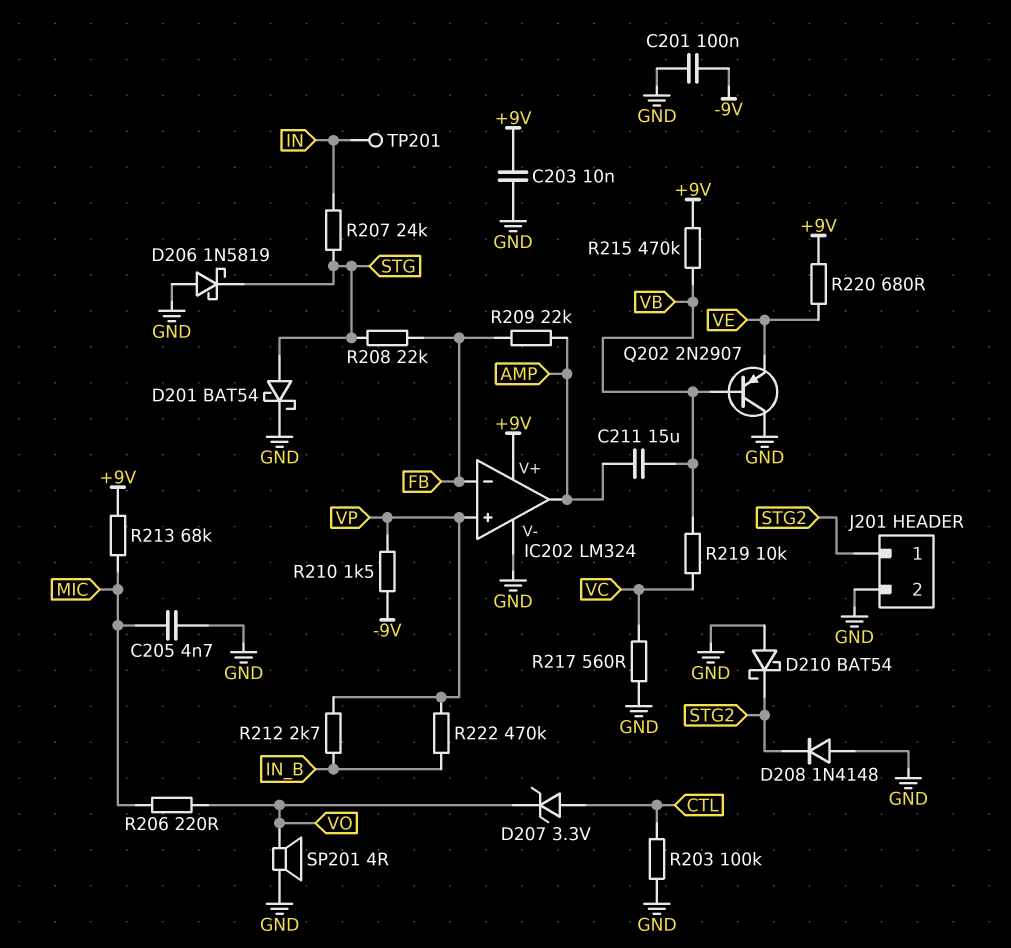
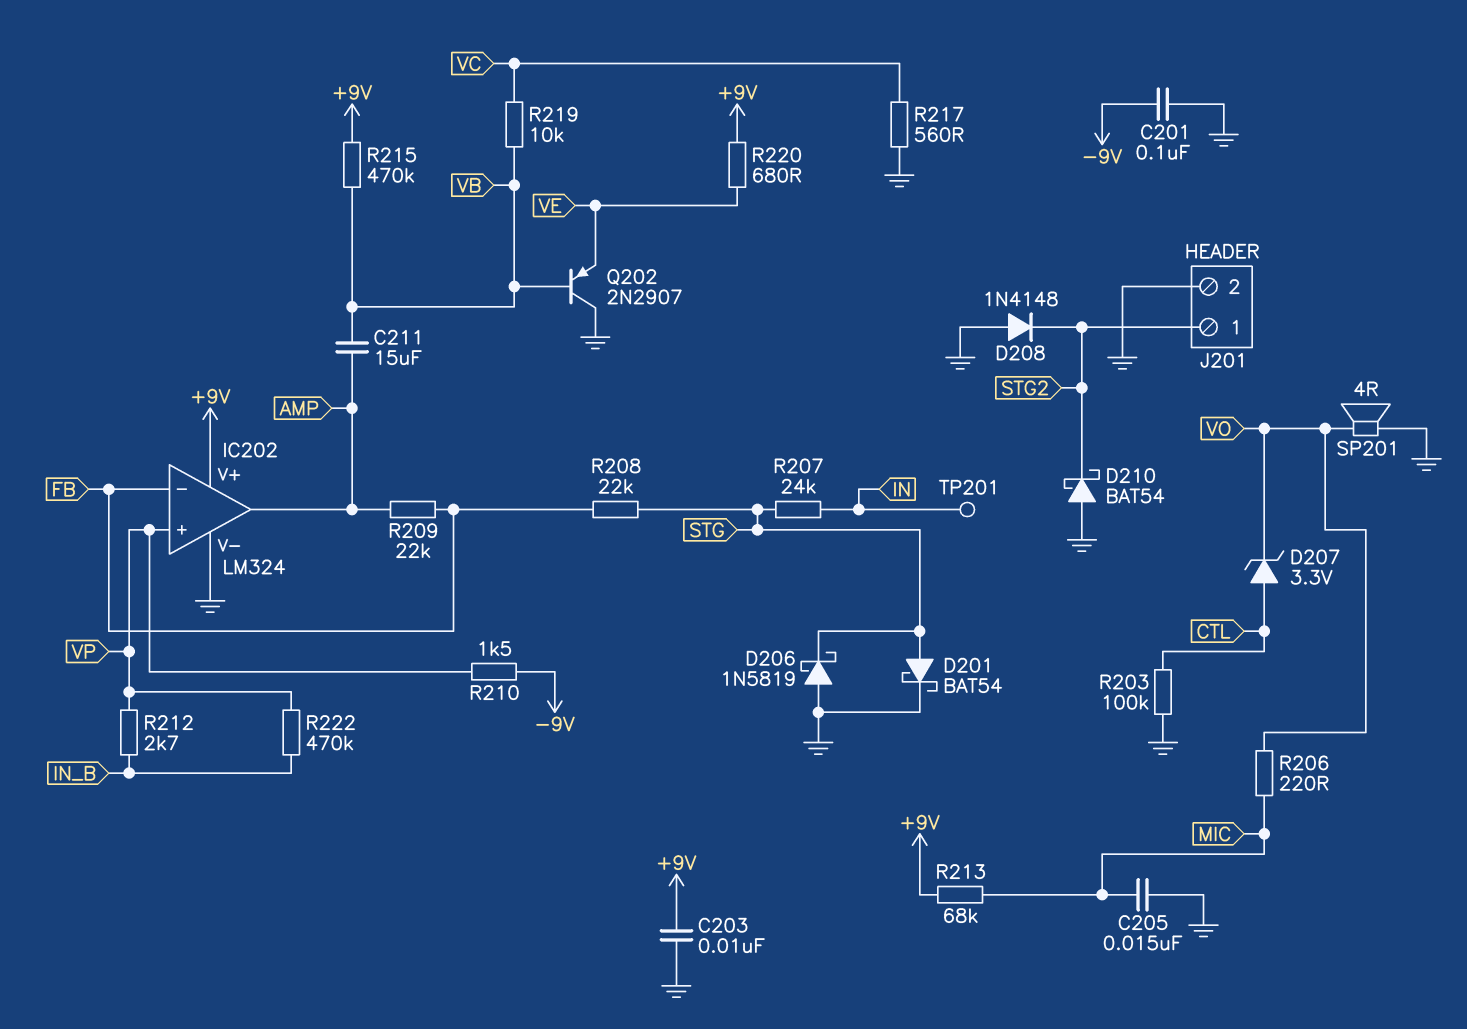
C205: 4.7nF (GND, MIC) -> 15nF (GND, MIC)

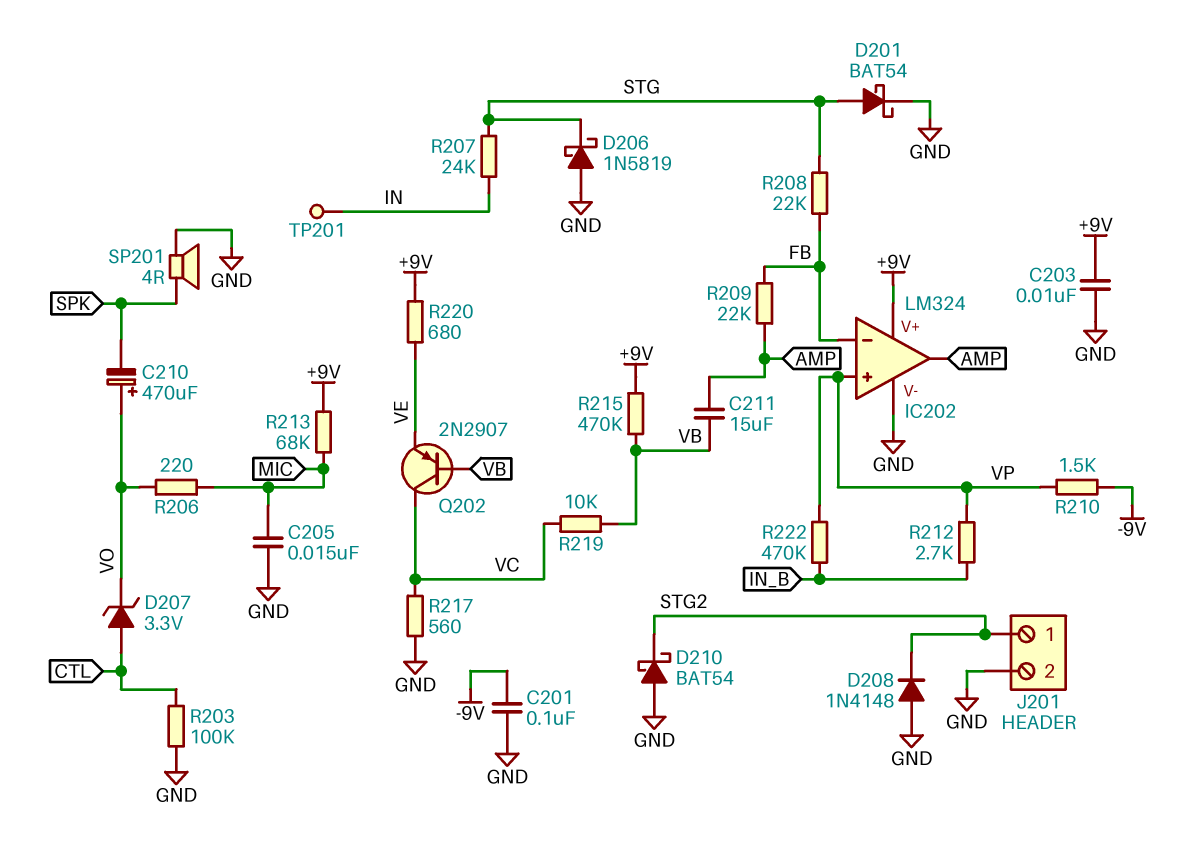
C210: none -> 470uF (plus VO, minus SPK)
Q202: PNP 2N2907 (B VB, C GND, E VE) -> PNP 2N2907 (B VB, C VC, E VE)
SP201: speaker 4R (GND, VO) -> speaker 4R (GND, SPK)

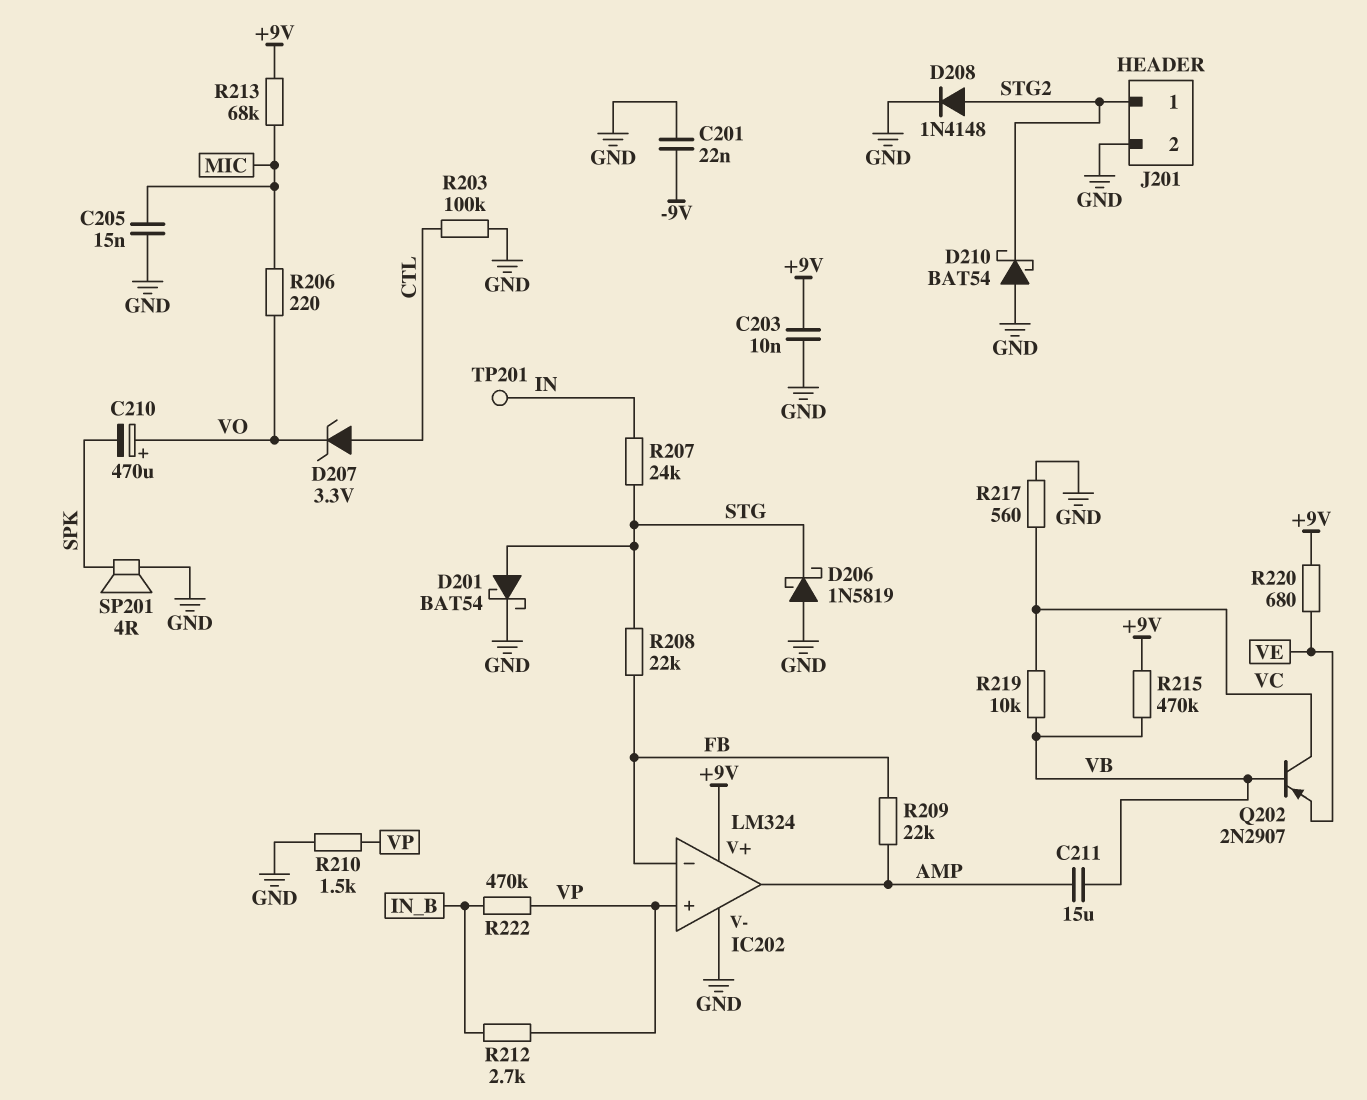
C201: 100nF (-9V, GND) -> 22nF (-9V, GND)
D208: diode 1N4148 (A GND, K STG2) -> diode 1N4148 (A STG2, K GND)
R210: 1.5k (-9V, VP) -> 1.5k (GND, VP)

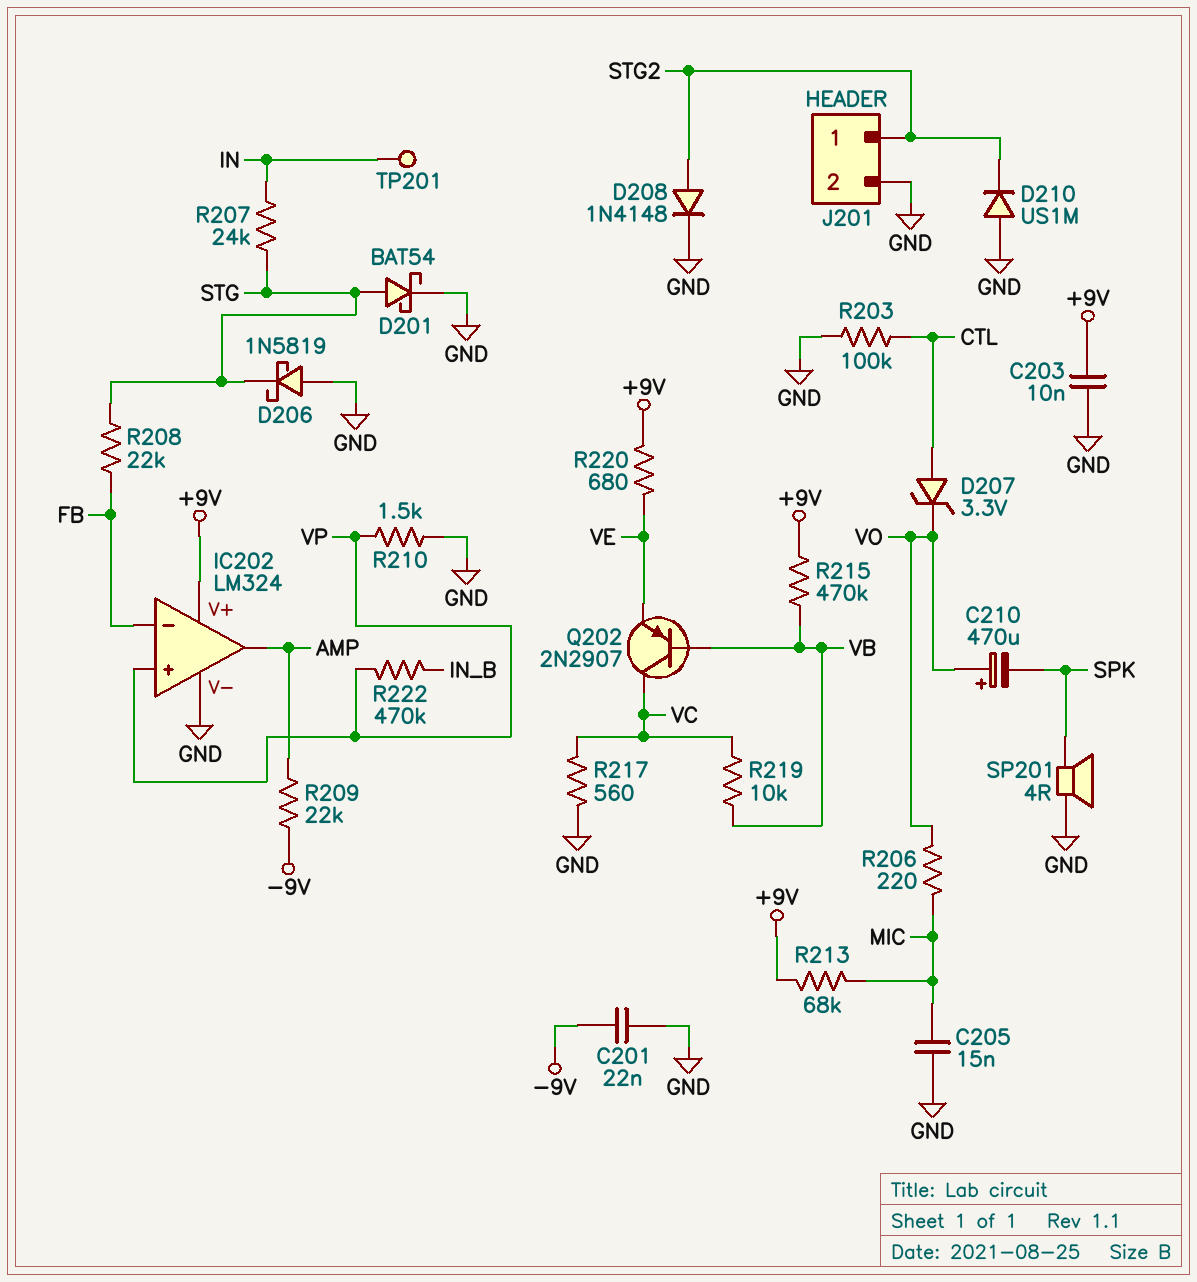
C211: 15uF (AMP, VB) -> none
D210: schottky BAT54 (A GND, K STG2) -> diode US1M (A GND, K STG2)
R209: 22k (AMP, FB) -> 22k (-9V, AMP)
R212: 2.7k (IN_B, VP) -> none

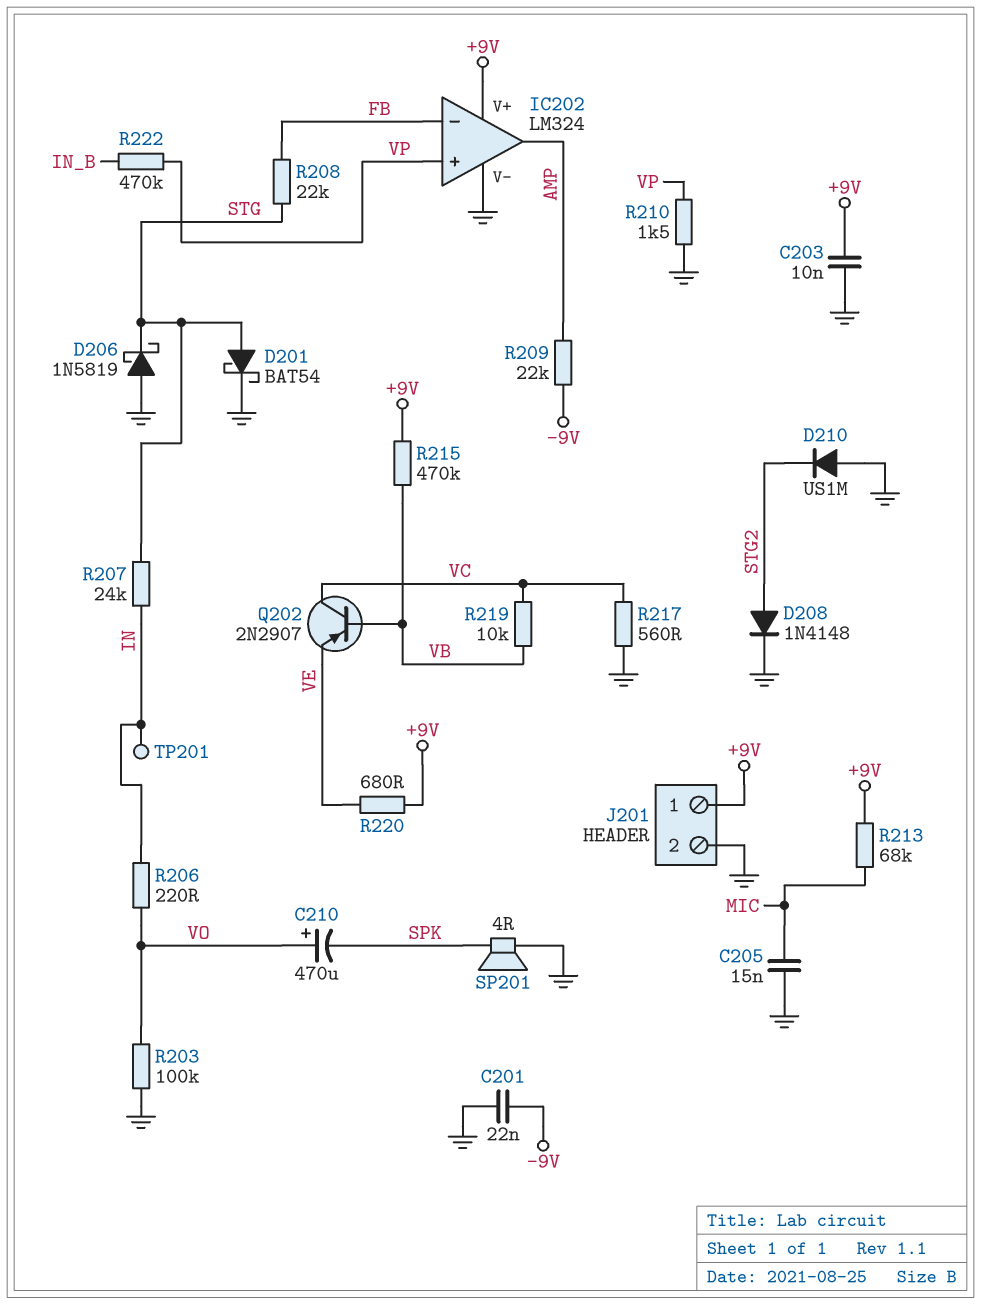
D207: zener 3.3V (A CTL, K VO) -> none
J201 pin 1: STG2 -> +9V
R203: 100k (CTL, GND) -> 100k (GND, VO)
R206: 220 (MIC, VO) -> 220 (IN, VO)

